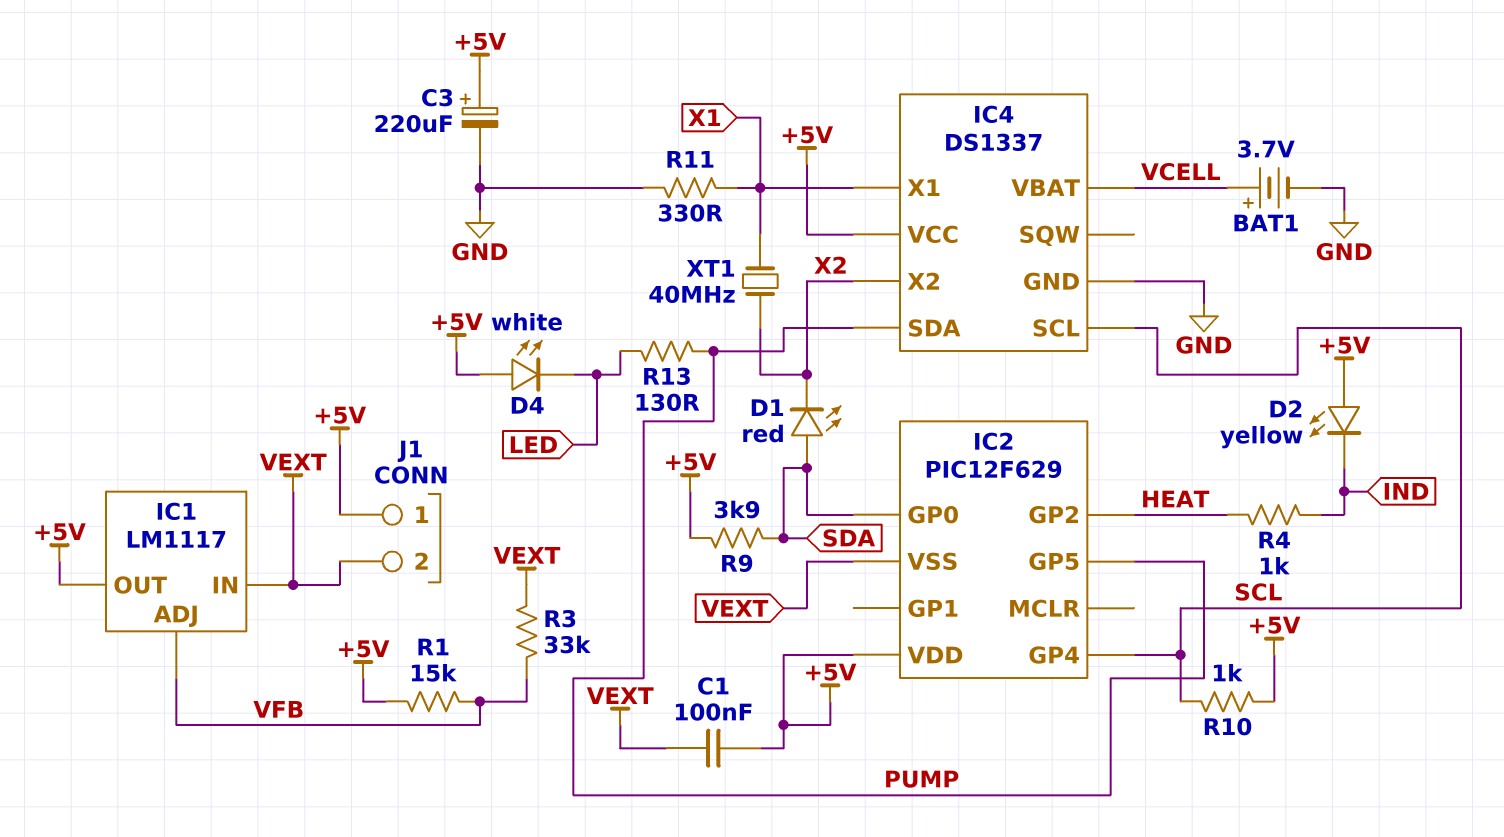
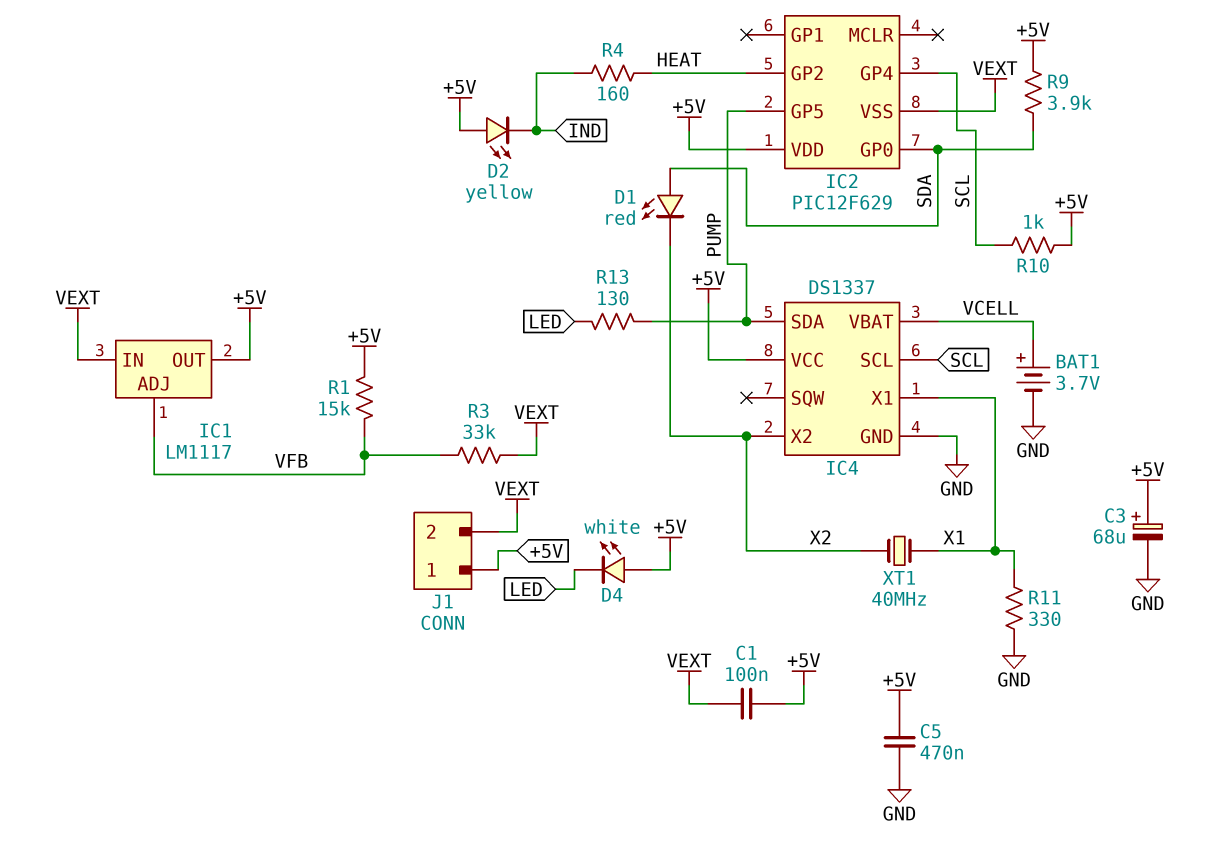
C3: 220uF (plus +5V, minus GND) -> 68uF (plus +5V, minus GND)
C5: none -> 470nF (+5V, GND)
R4: 1k (HEAT, IND) -> 160 (HEAT, IND)

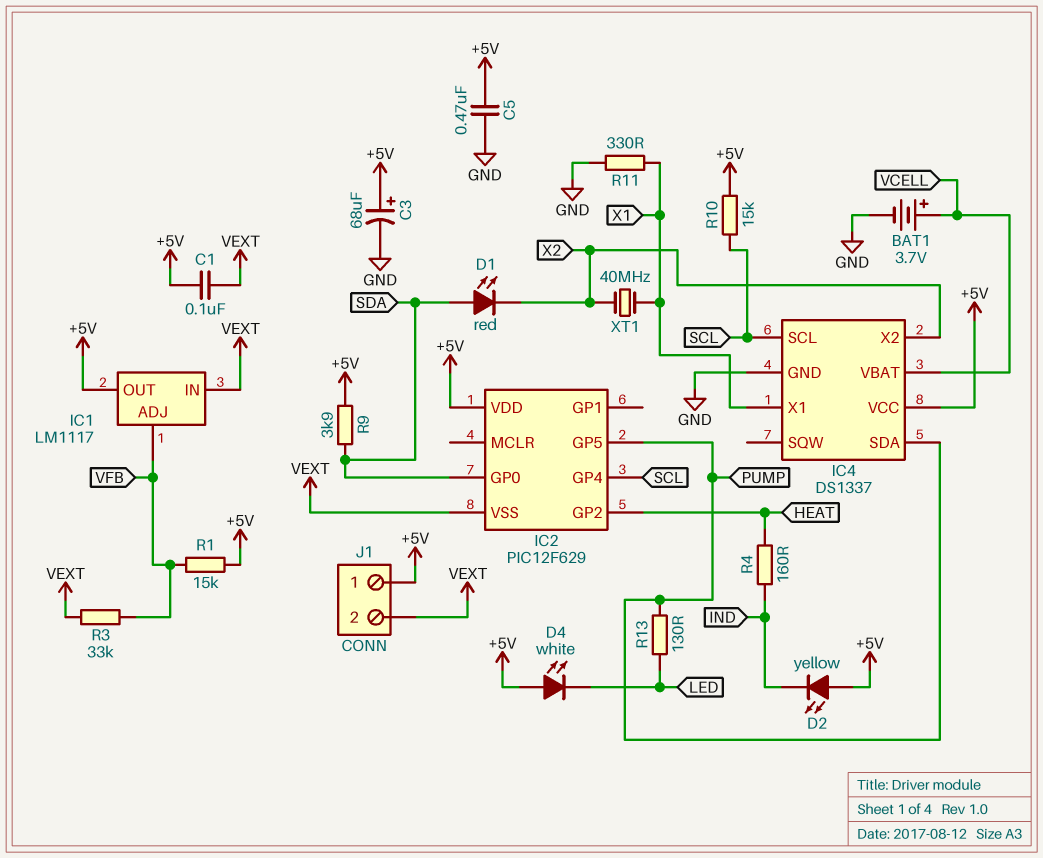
R10: 1k (+5V, SCL) -> 15k (+5V, SCL)

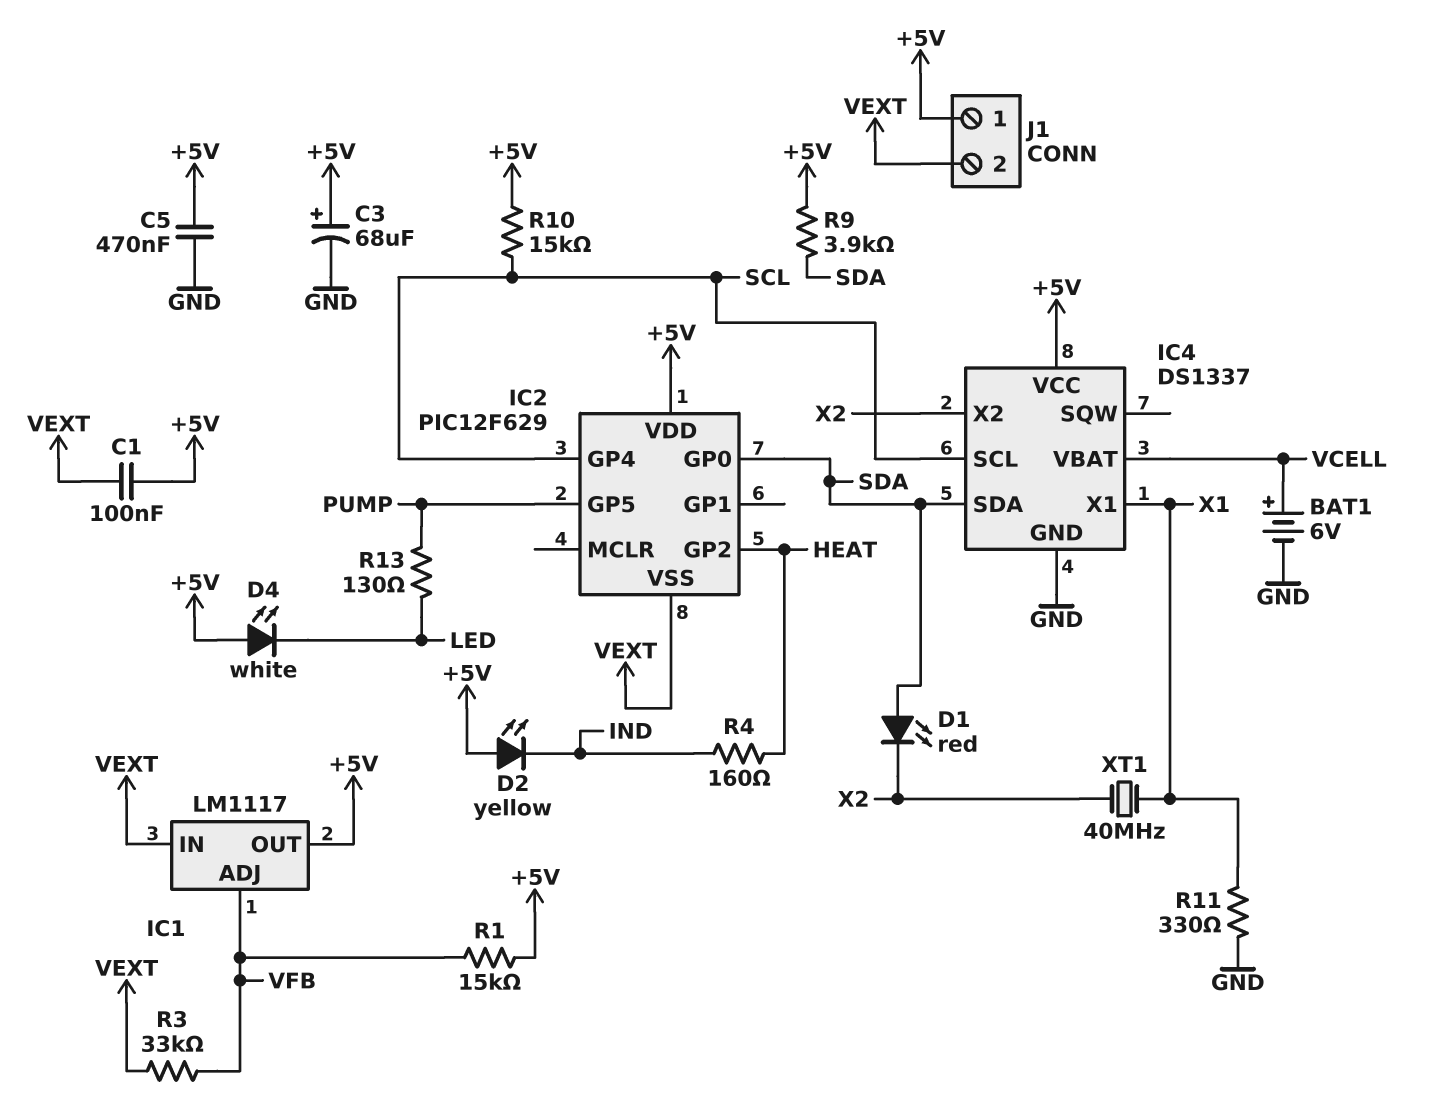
BAT1: 3.7V (plus VCELL, minus GND) -> 6V (plus VCELL, minus GND)
IC4 pin SDA: PUMP -> SDA

